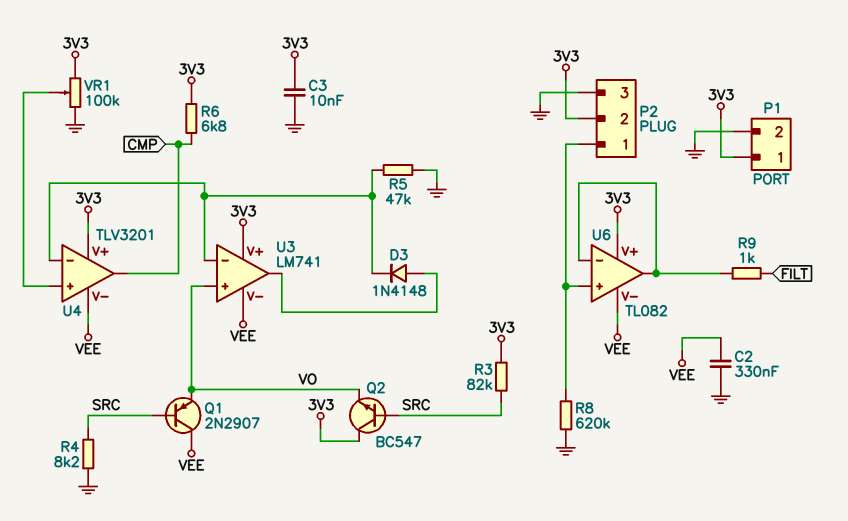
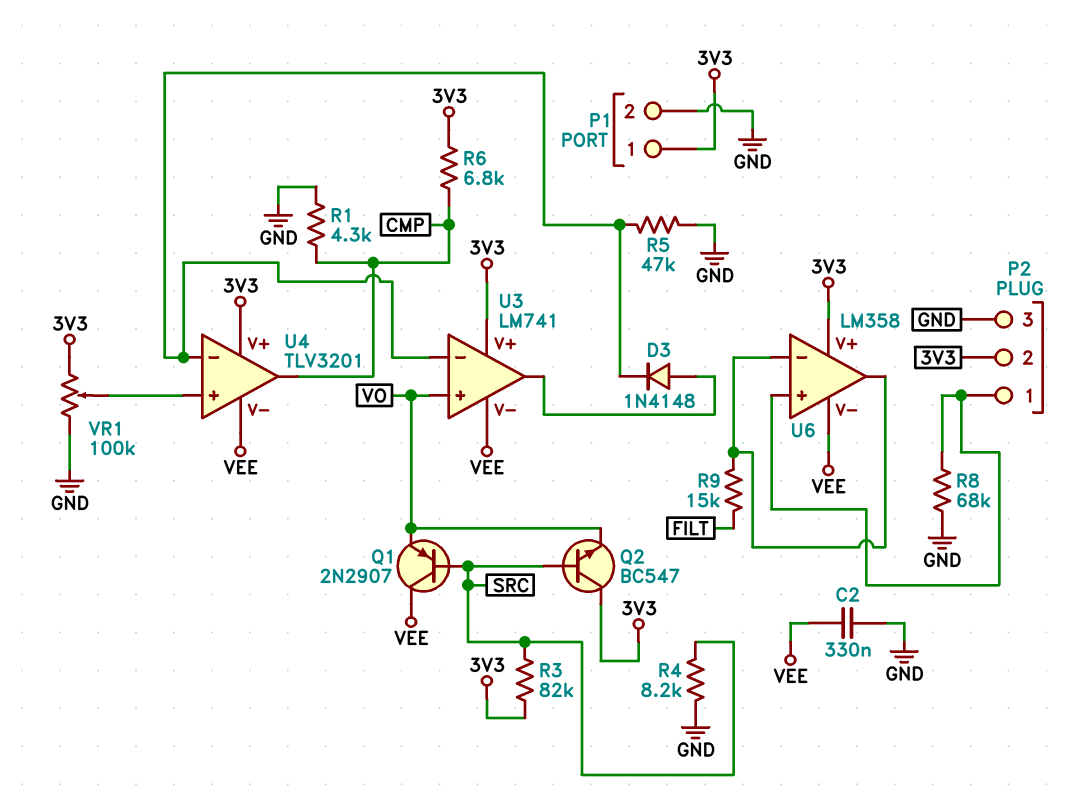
C3: 10nF (3V3, GND) -> none
R1: none -> 4.3k (CMP, GND)
R8: 620k (GND, P2/1) -> 68k (GND, P2/1)
R9: 1k (FILT, U6/in-) -> 15k (FILT, U6/in-)
U6: TL082 -> LM358

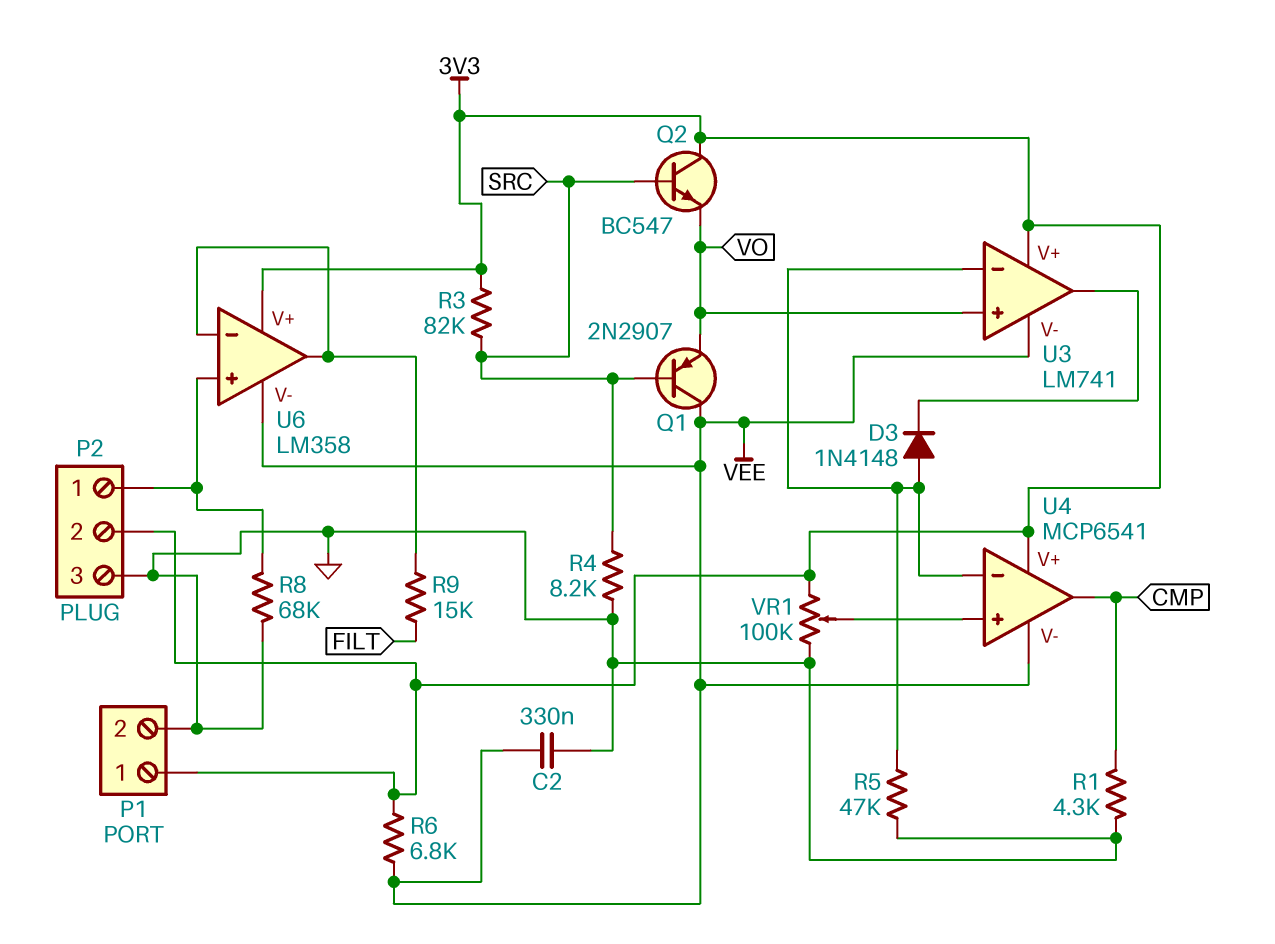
D3: diode 1N4148 (A U3/out, K U3/in-) -> diode 1N4148 (A U3/in-, K U3/out)
R6: 6.8k (3V3, CMP) -> 6.8k (3V3, VEE)
U4: TLV3201 -> MCP6541

